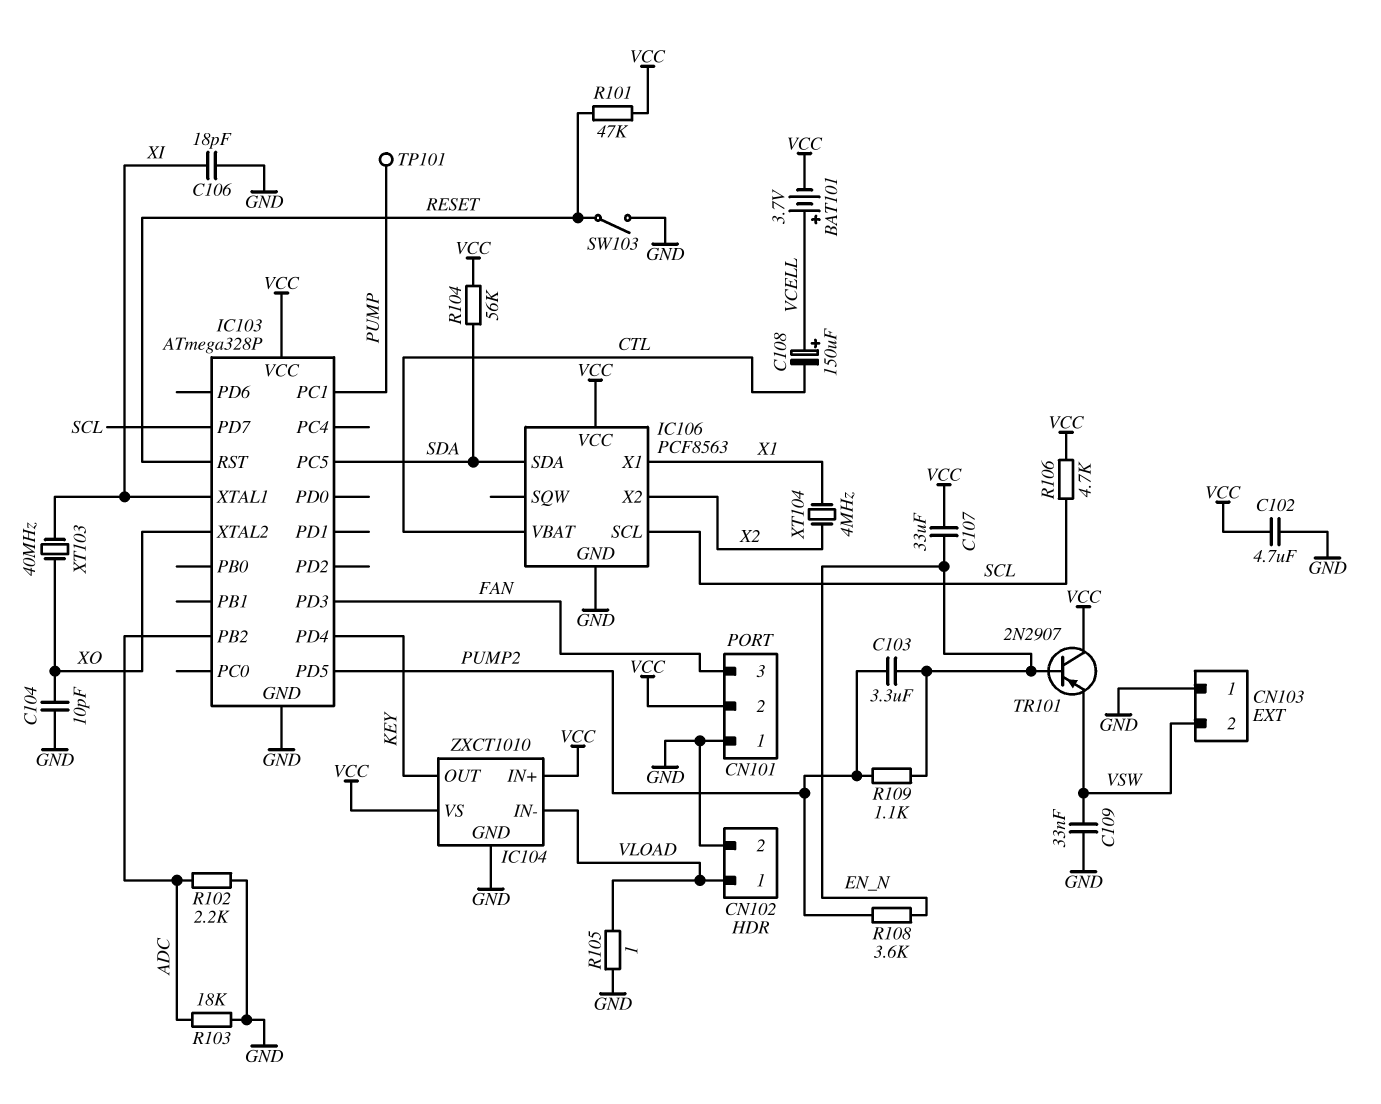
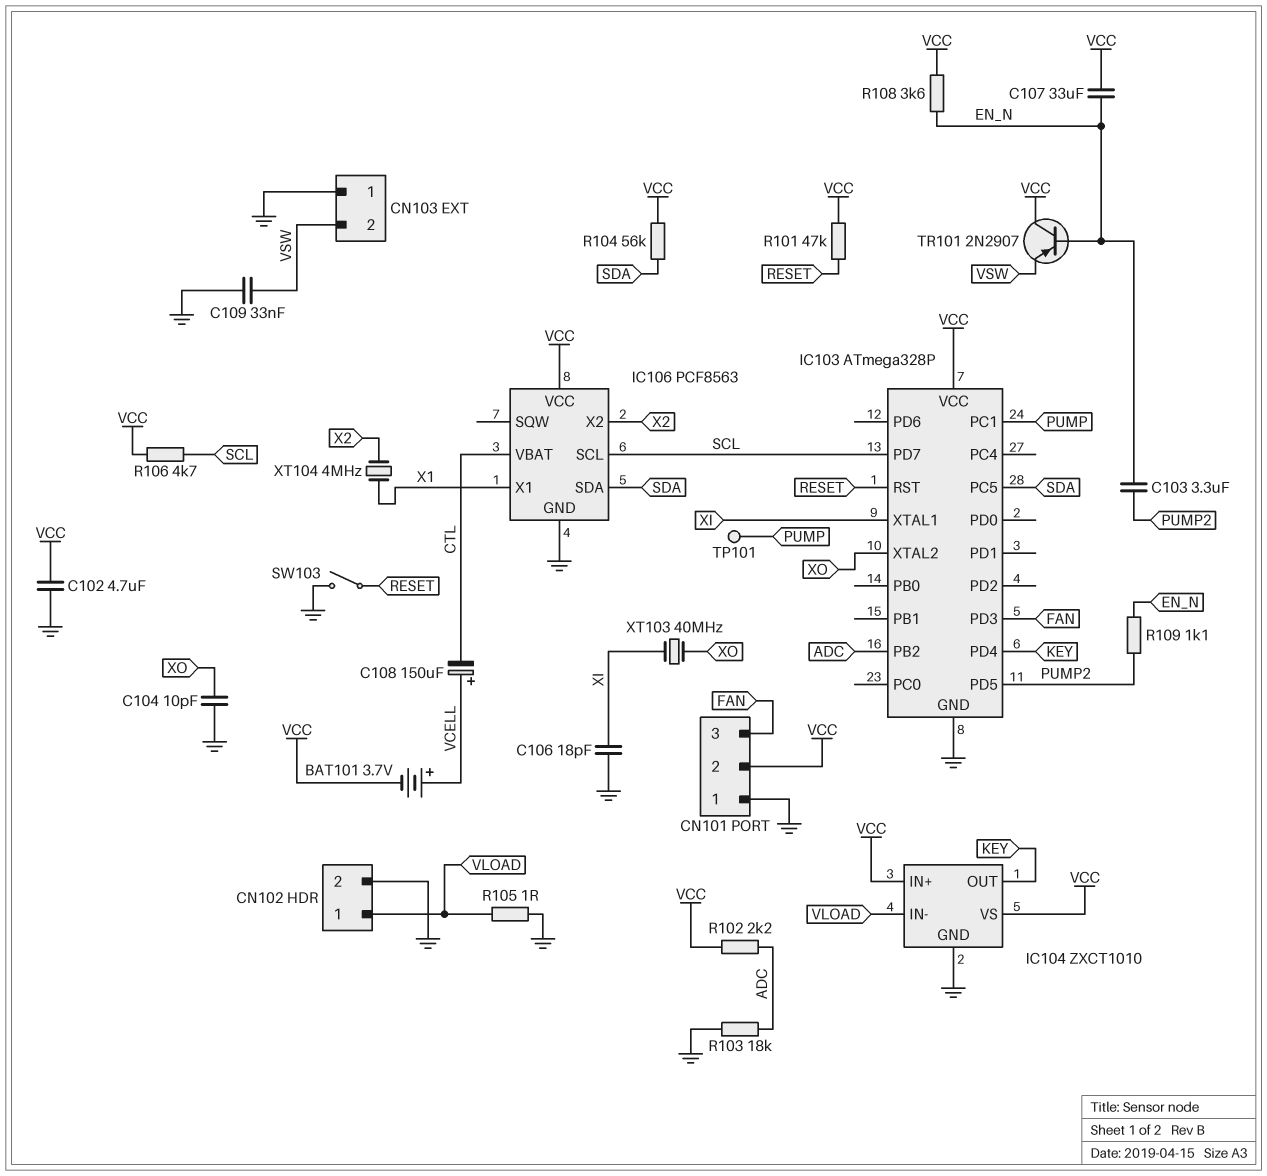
R102: 2.2k (ADC, GND) -> 2.2k (ADC, VCC)
R108: 3.6k (EN_N, PUMP2) -> 3.6k (EN_N, VCC)

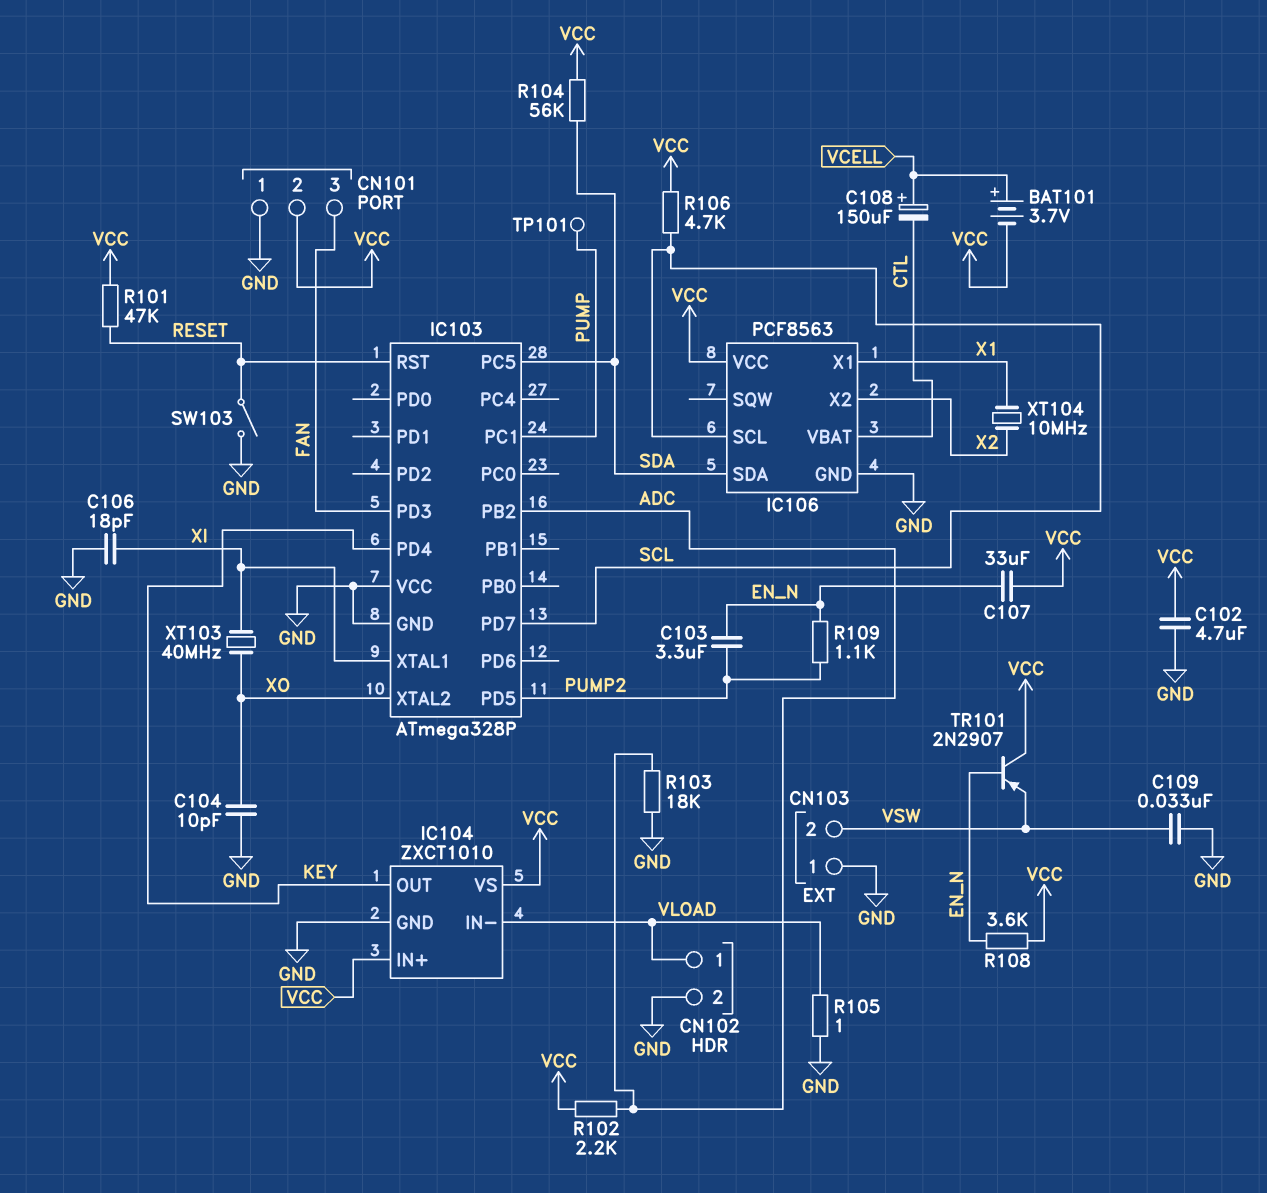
IC103 pin VCC: VCC -> GND
XT104: 4MHz (X1, X2) -> 10MHz (X1, X2)

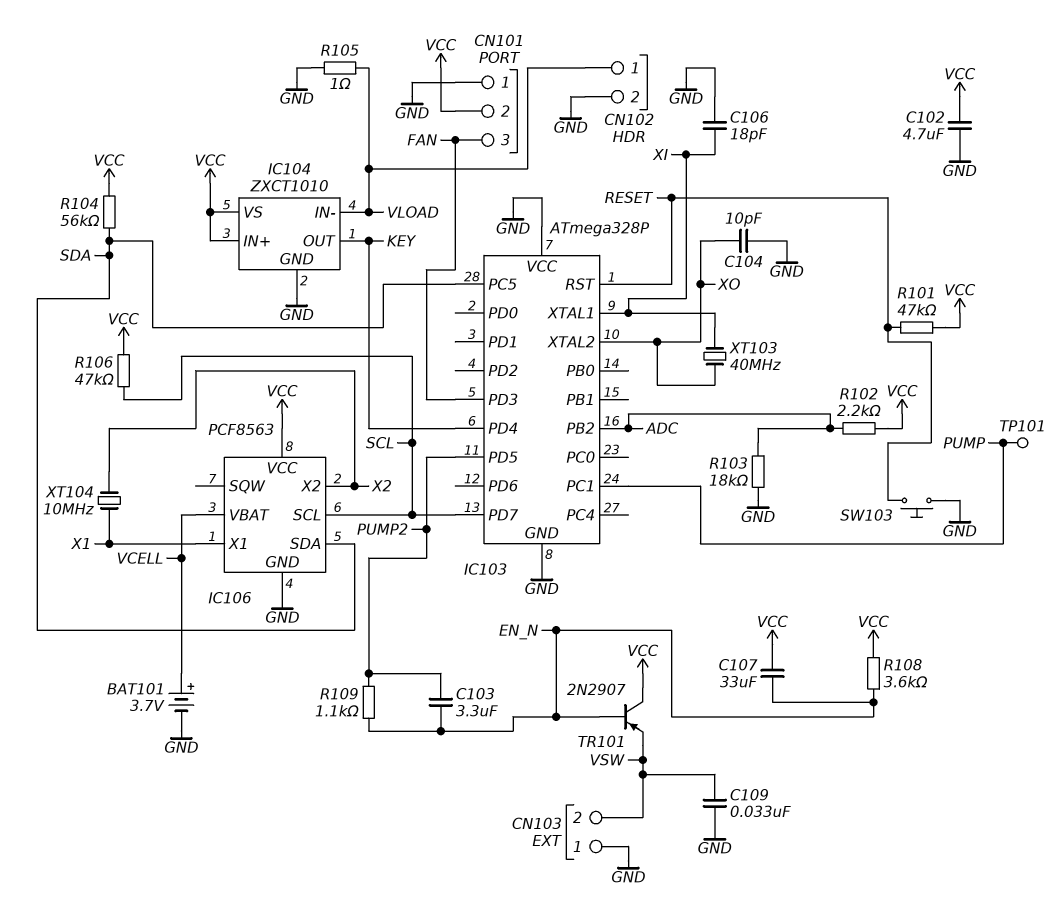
BAT101: 3.7V (plus VCELL, minus VCC) -> 3.7V (plus VCELL, minus GND)
C108: 150uF (plus VCELL, minus CTL) -> none
IC106 pin VBAT: CTL -> VCELL
R106: 4.7k (SCL, VCC) -> 47k (SCL, VCC)
SW103: switch (GND, RESET) -> button (GND, RESET)

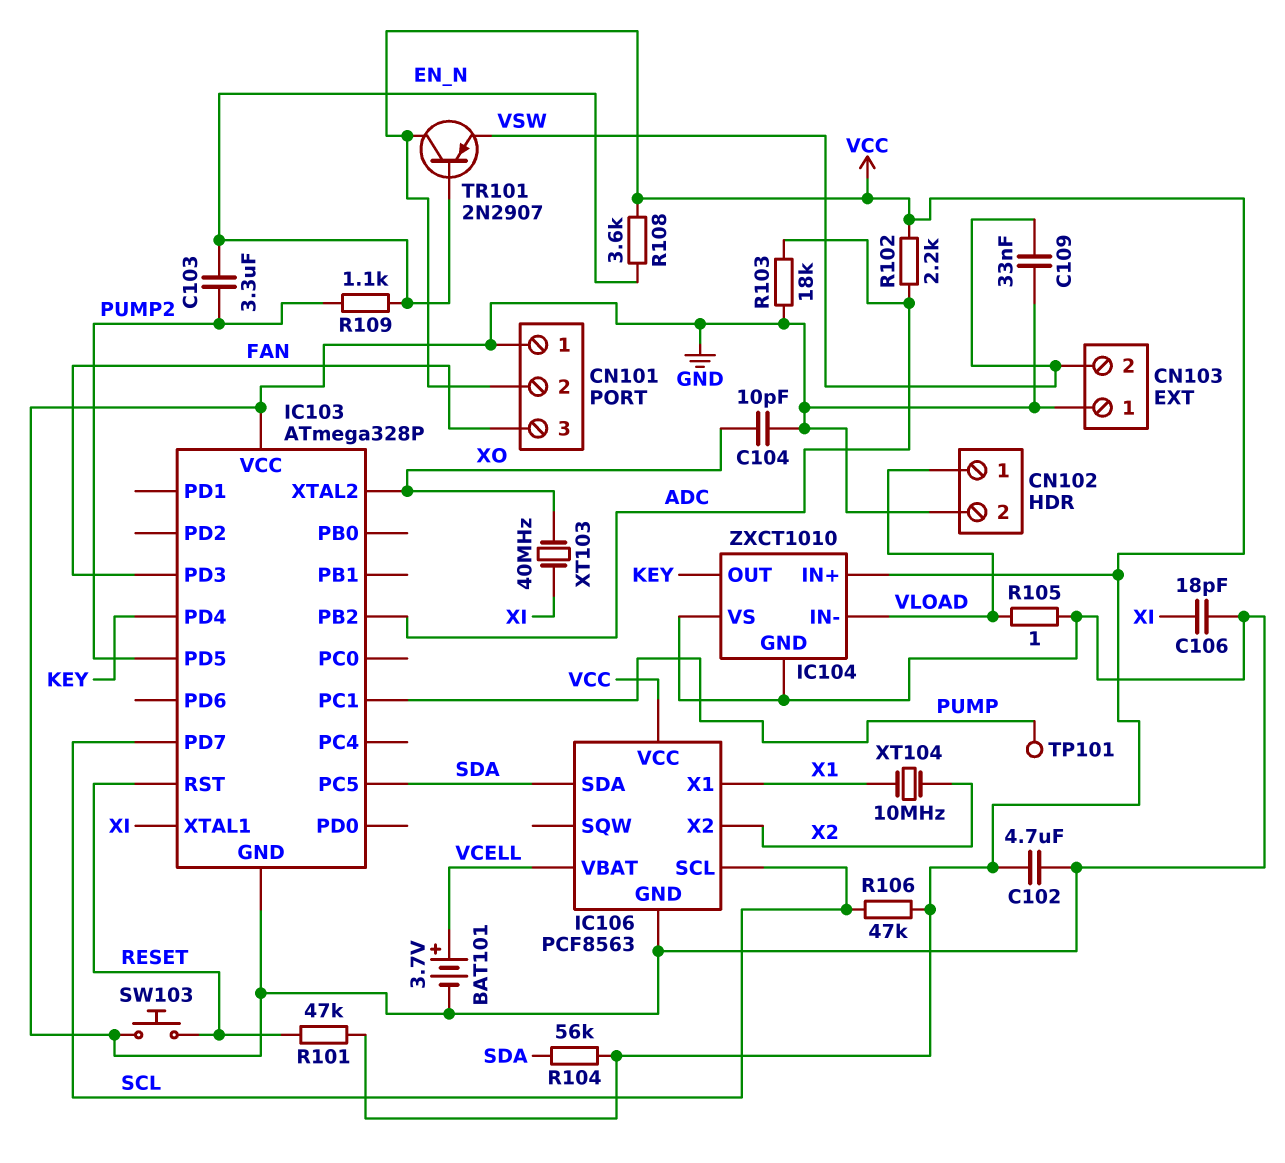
C107: 33uF (EN_N, VCC) -> none
IC104 pin VS: VCC -> GND

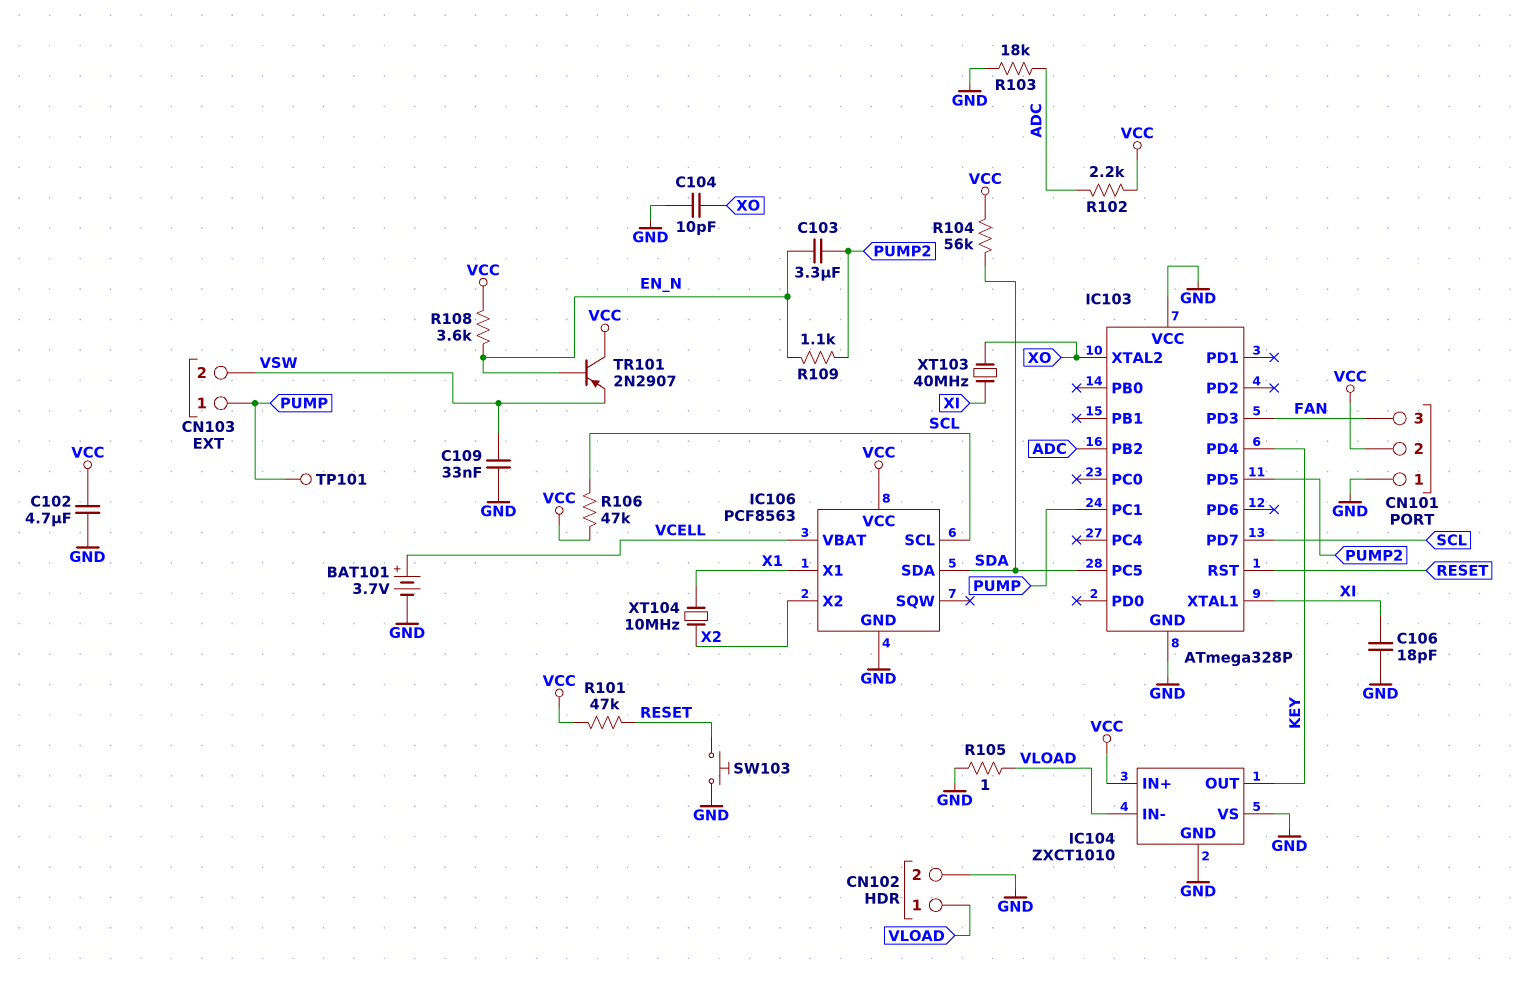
CN103 pin 1: GND -> PUMP

